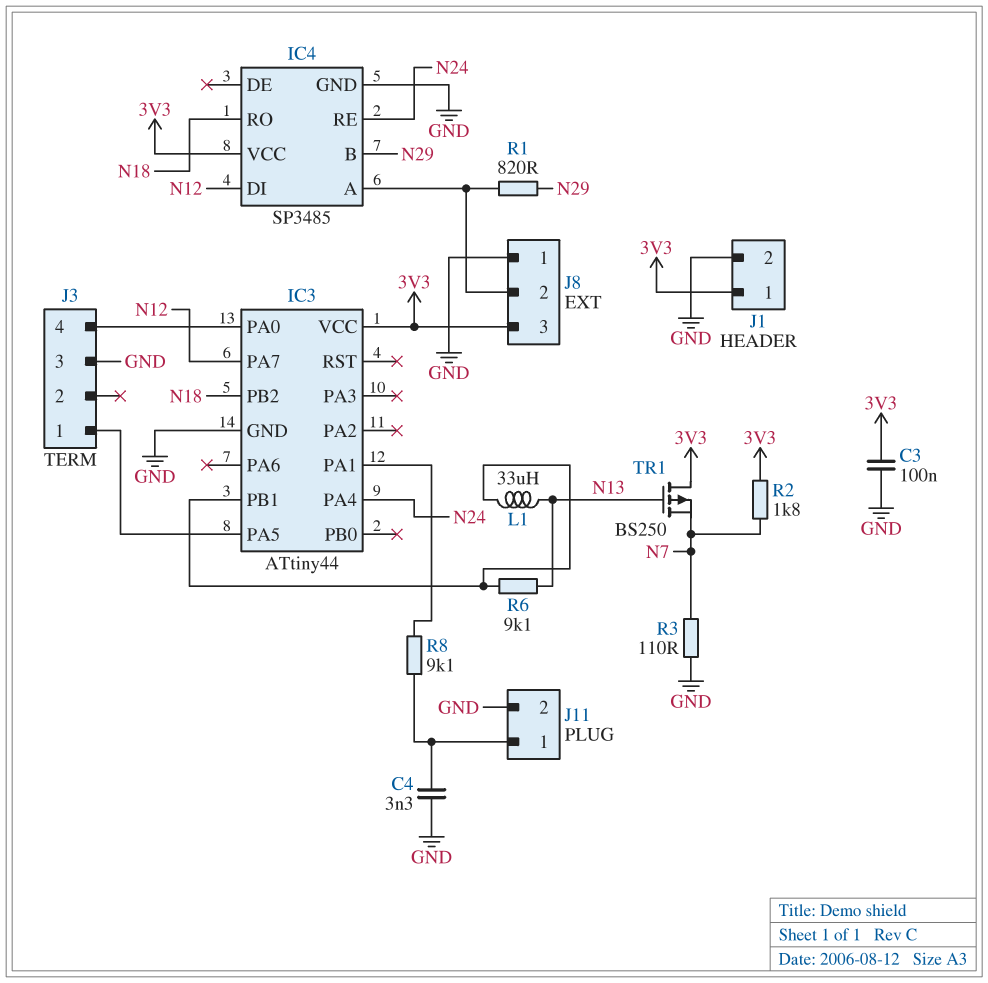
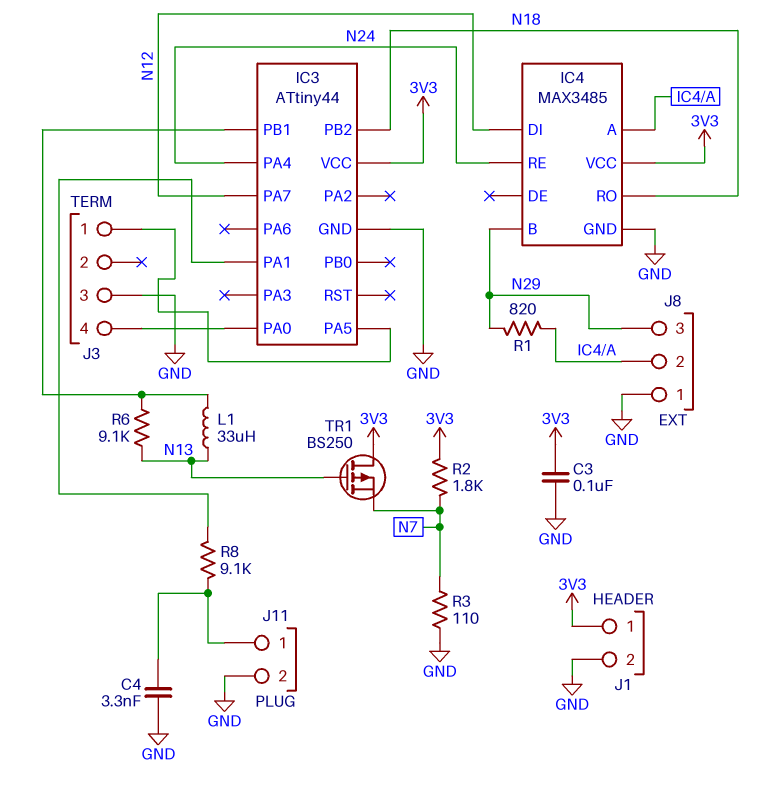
IC4: SP3485 -> MAX3485
J8 pin 3: 3V3 -> N29

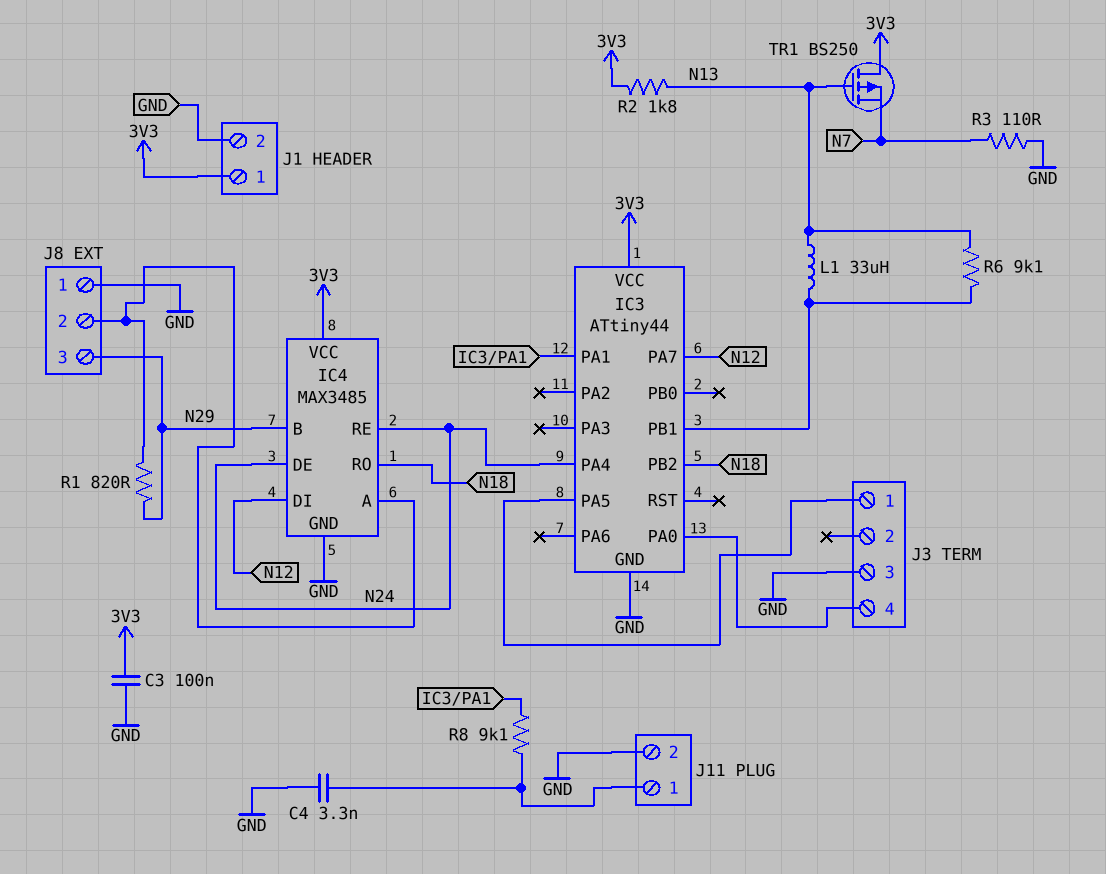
IC4 pin DE: none -> N24
R2: 1.8k (3V3, N7) -> 1.8k (3V3, N13)

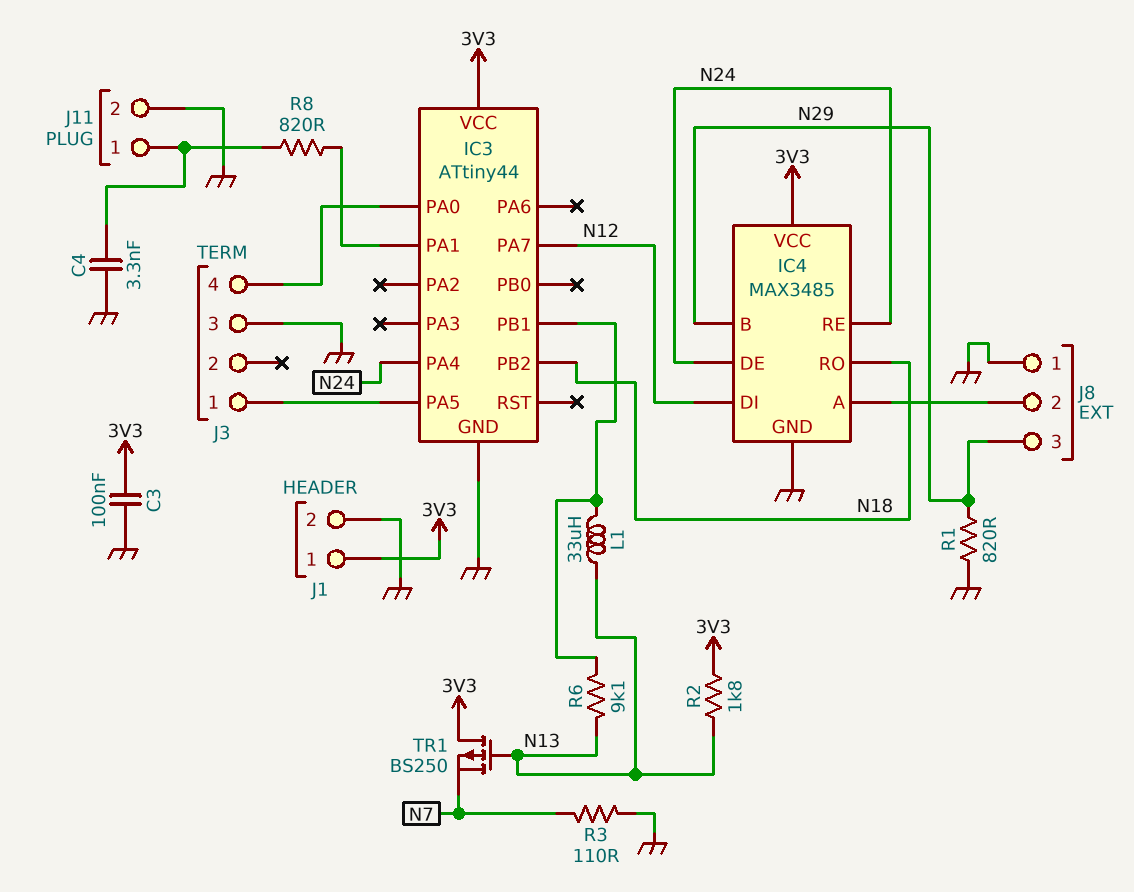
R1: 820 (IC4/A, N29) -> 820 (GND, N29)
R8: 9.1k (IC3/PA1, J11/1) -> 820 (IC3/PA1, J11/1)

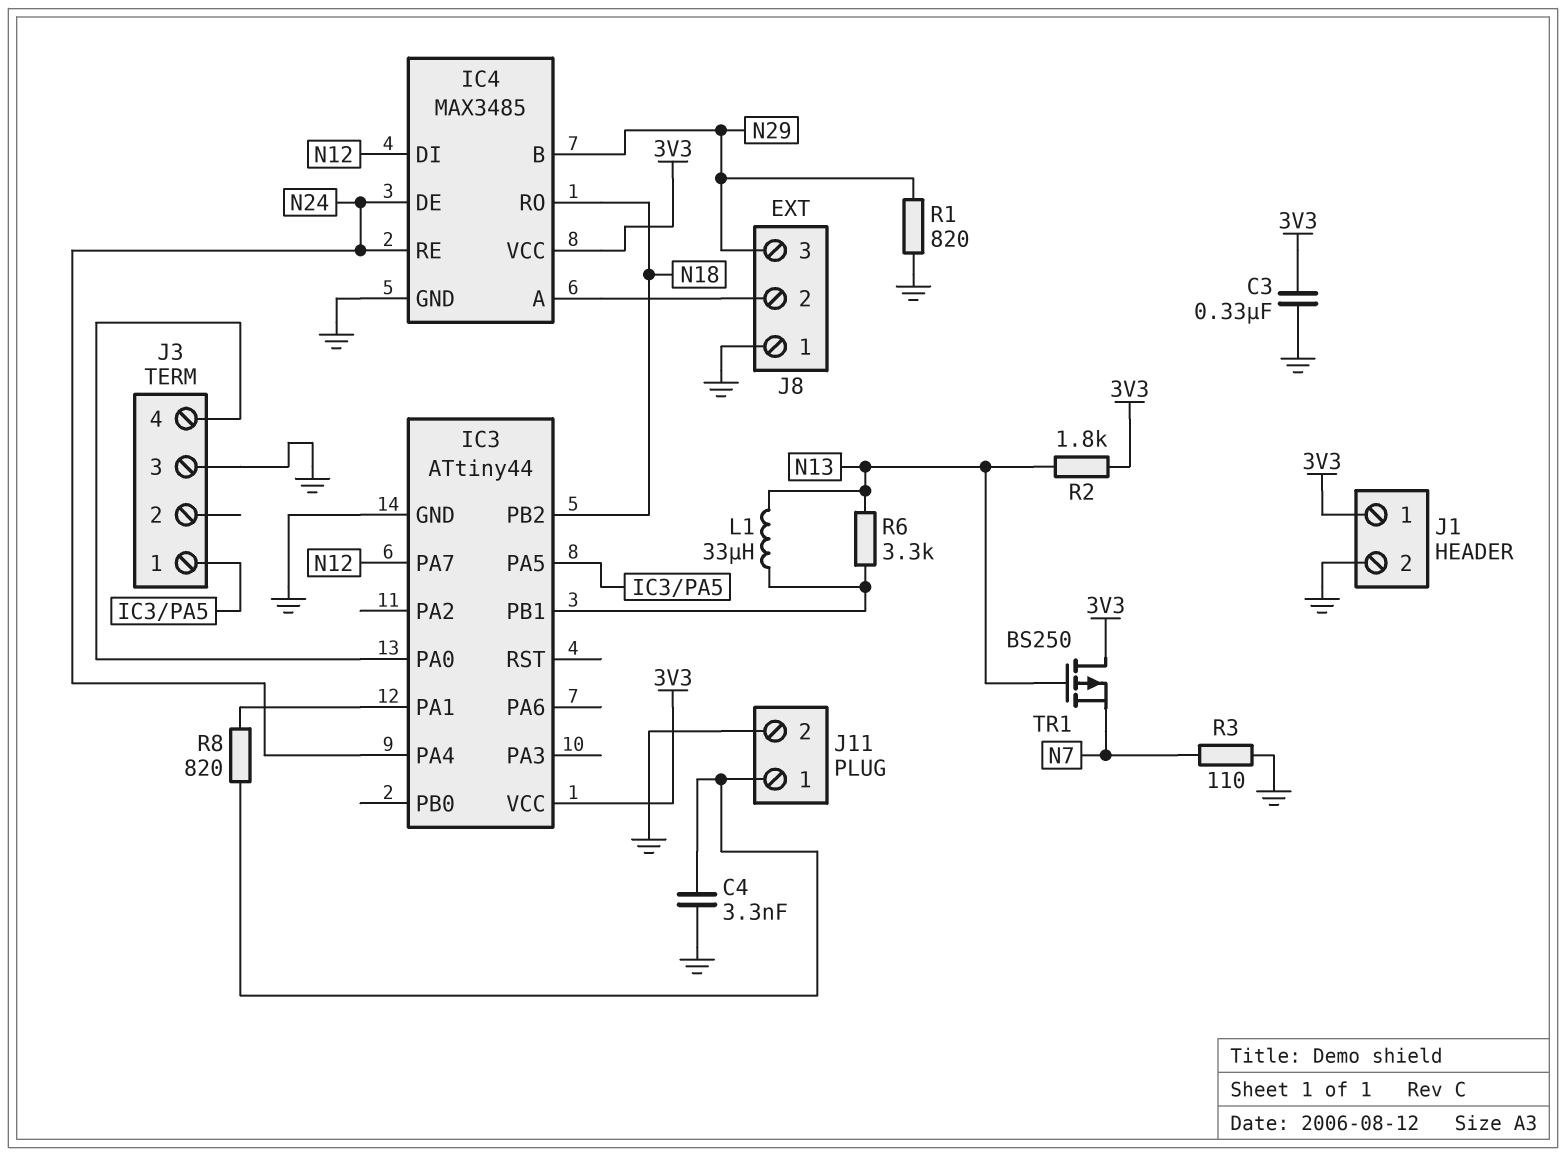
C3: 100nF (3V3, GND) -> 330nF (3V3, GND)
R6: 9.1k (IC3/PB1, N13) -> 3.3k (IC3/PB1, N13)

